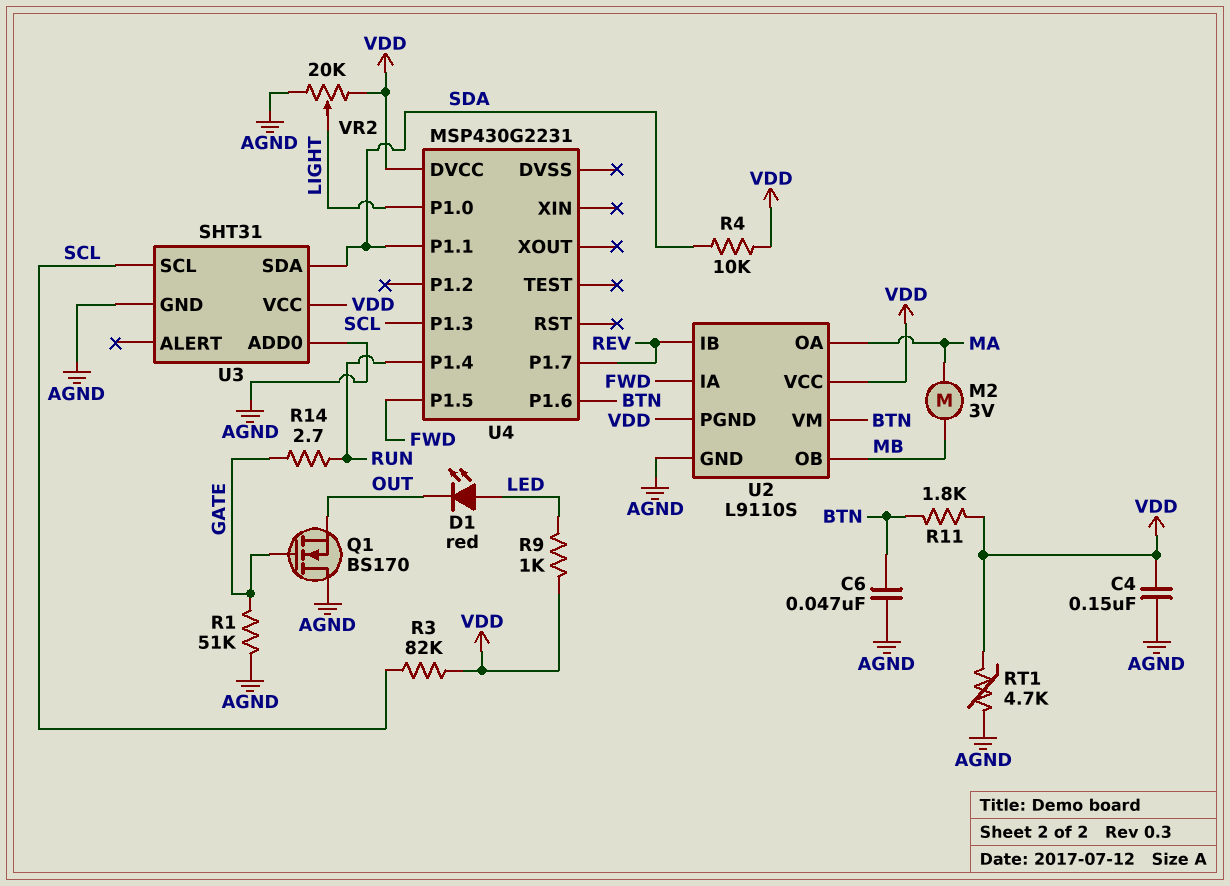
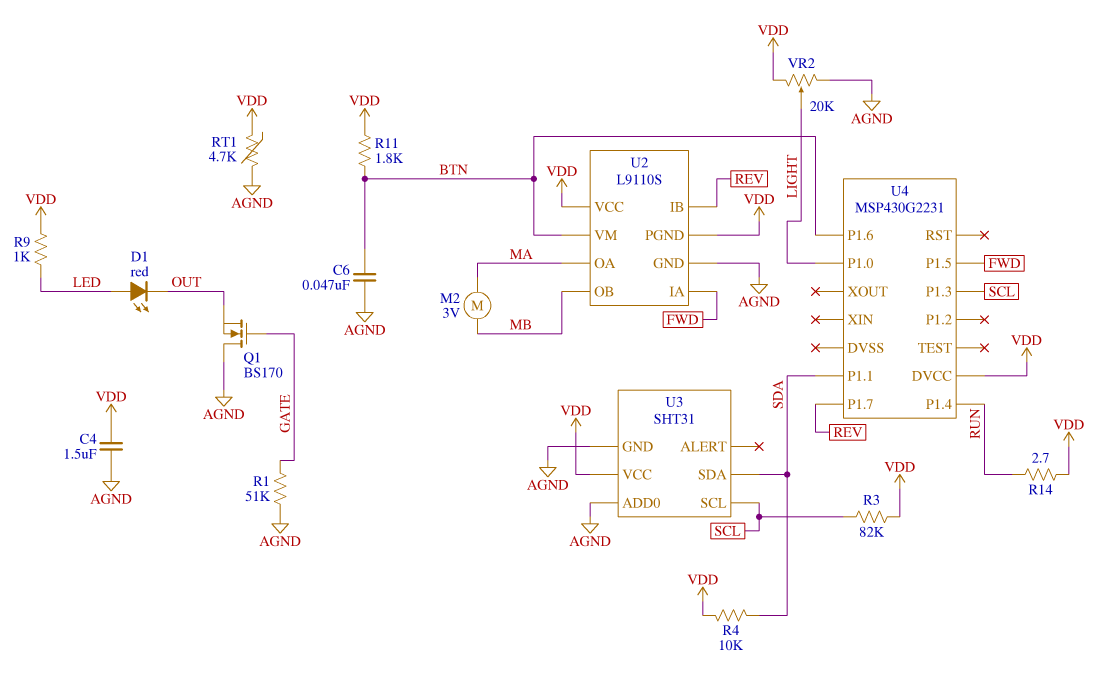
C4: 150nF (AGND, VDD) -> 1.5uF (AGND, VDD)
R14: 2.7 (GATE, RUN) -> 2.7 (RUN, VDD)

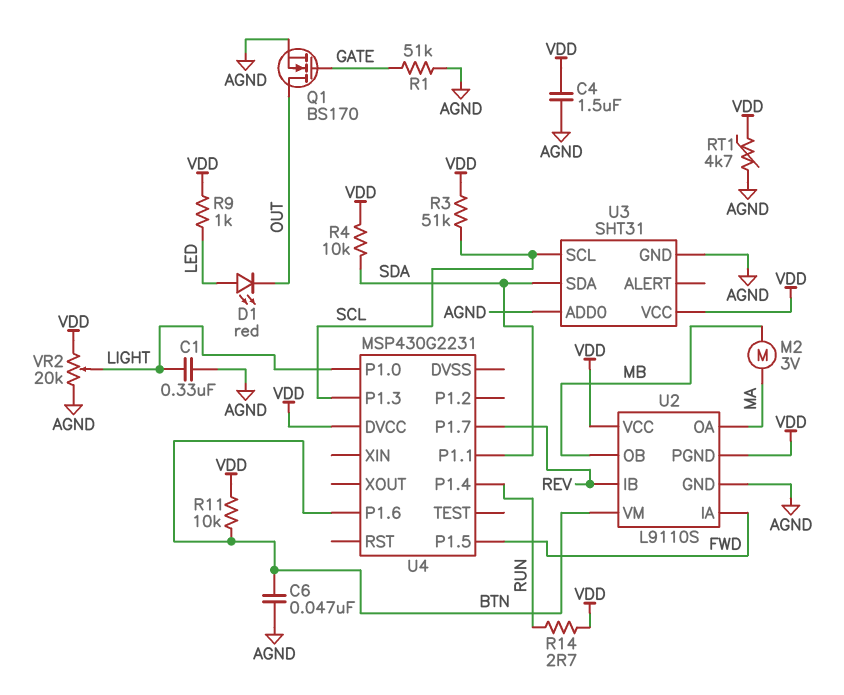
C1: none -> 330nF (AGND, LIGHT)
Q1: NMOS BS170 (G GATE, D AGND, S OUT) -> NMOS BS170 (G GATE, D OUT, S AGND)
R3: 82k (SCL, VDD) -> 51k (SCL, VDD)
R11: 1.8k (BTN, VDD) -> 10k (BTN, VDD)

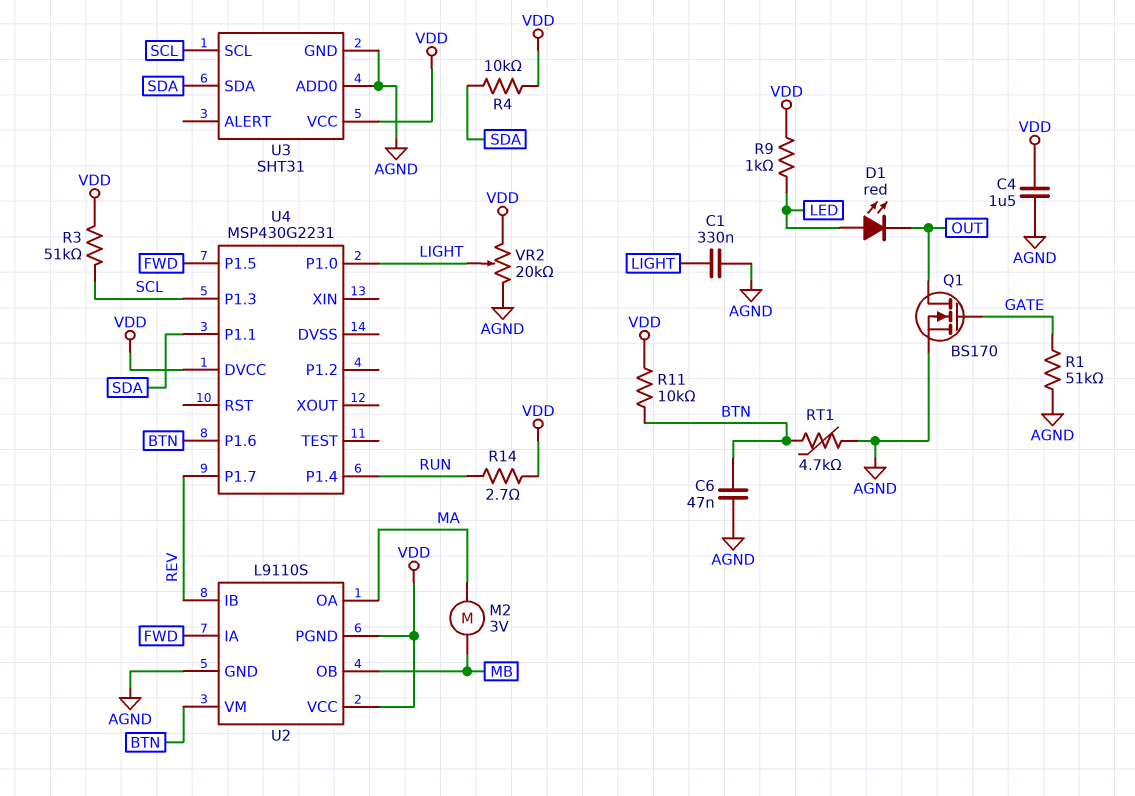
RT1: 4.7k (AGND, VDD) -> 4.7k (AGND, BTN)

